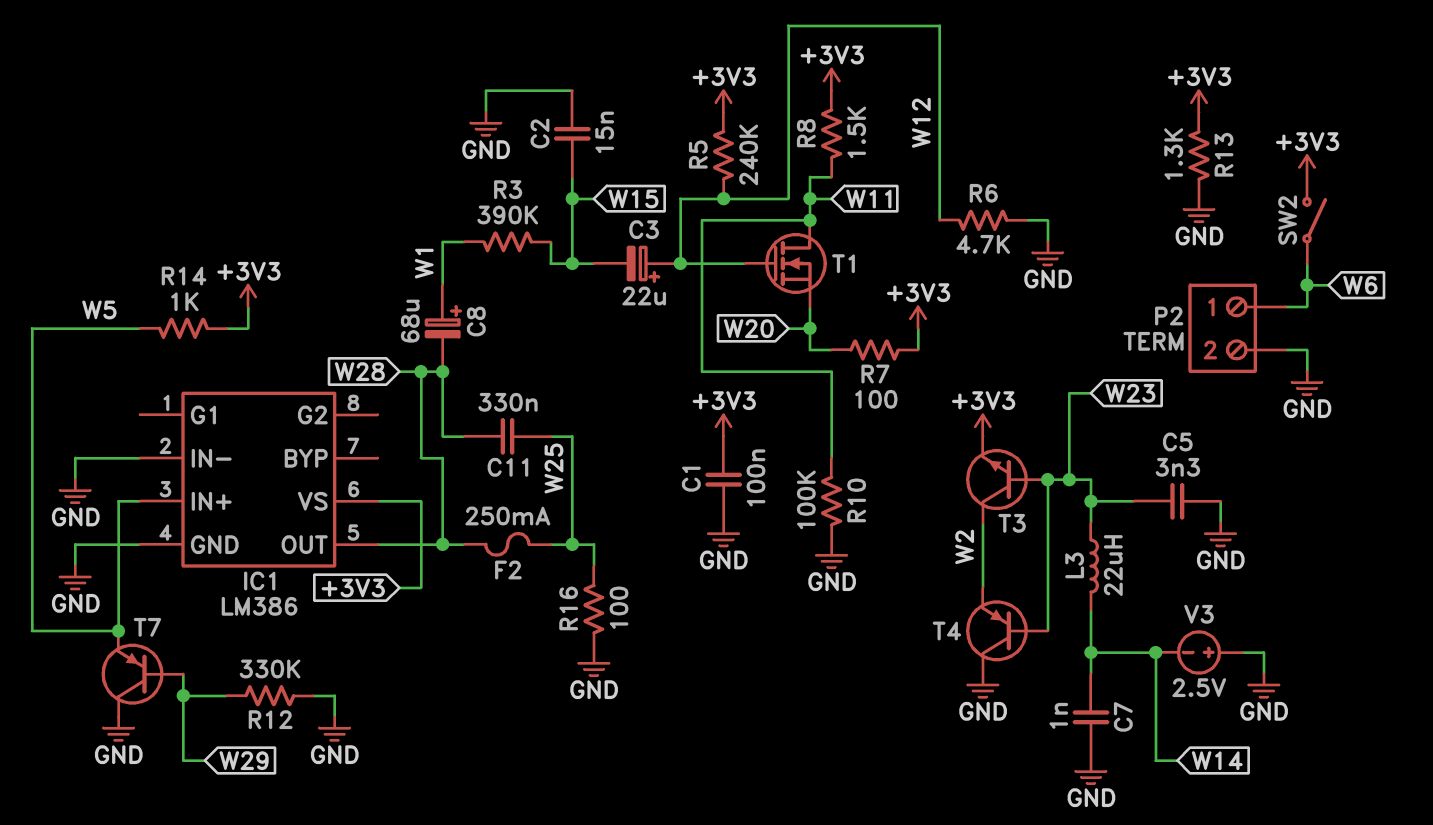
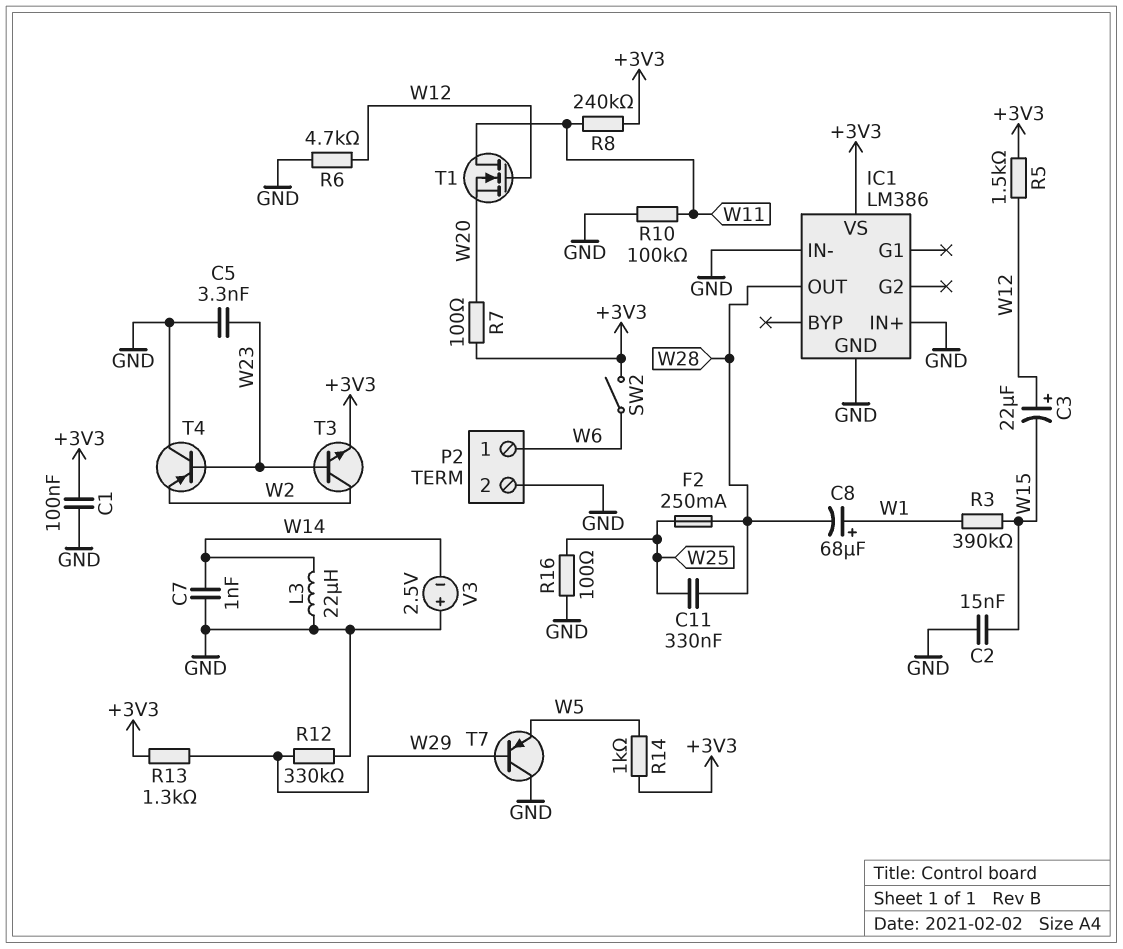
IC1 pin IN+: W5 -> GND
L3: 22uH (W14, W23) -> 22uH (GND, W14)
R5: 240k (+3V3, W12) -> 1.5k (+3V3, W12)
R8: 1.5k (+3V3, W11) -> 240k (+3V3, W11)
R13: 1.3k (+3V3, GND) -> 1.3k (+3V3, W29)

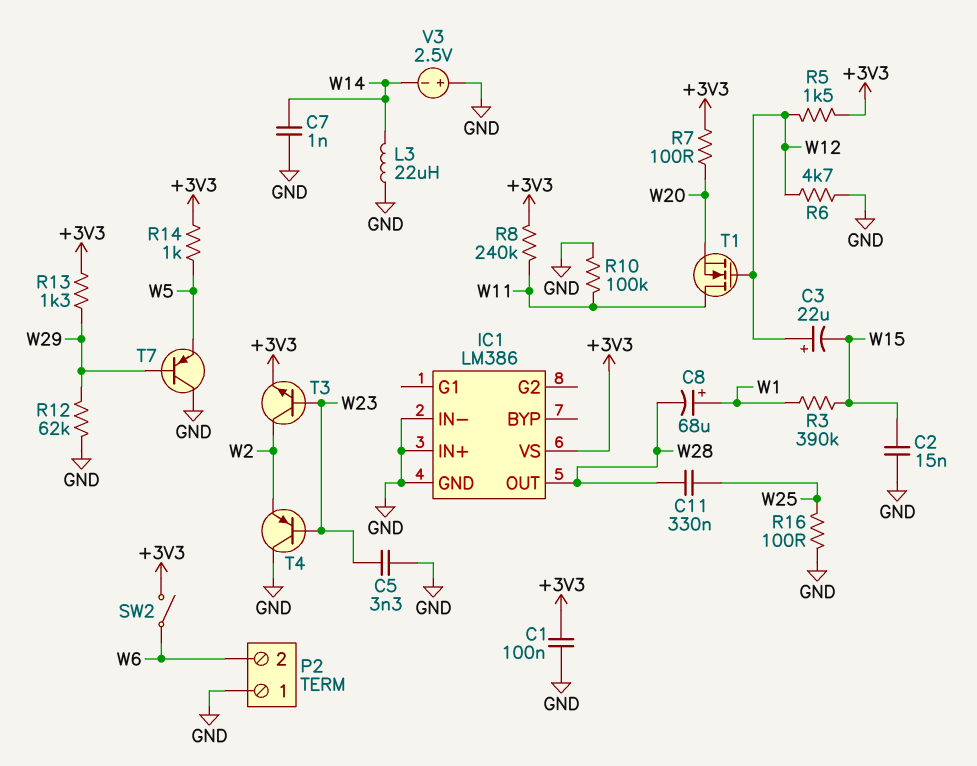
F2: 250mA (W25, W28) -> none
P2 pin 1: W6 -> GND
P2 pin 2: GND -> W6
R12: 330k (GND, W29) -> 62k (GND, W29)

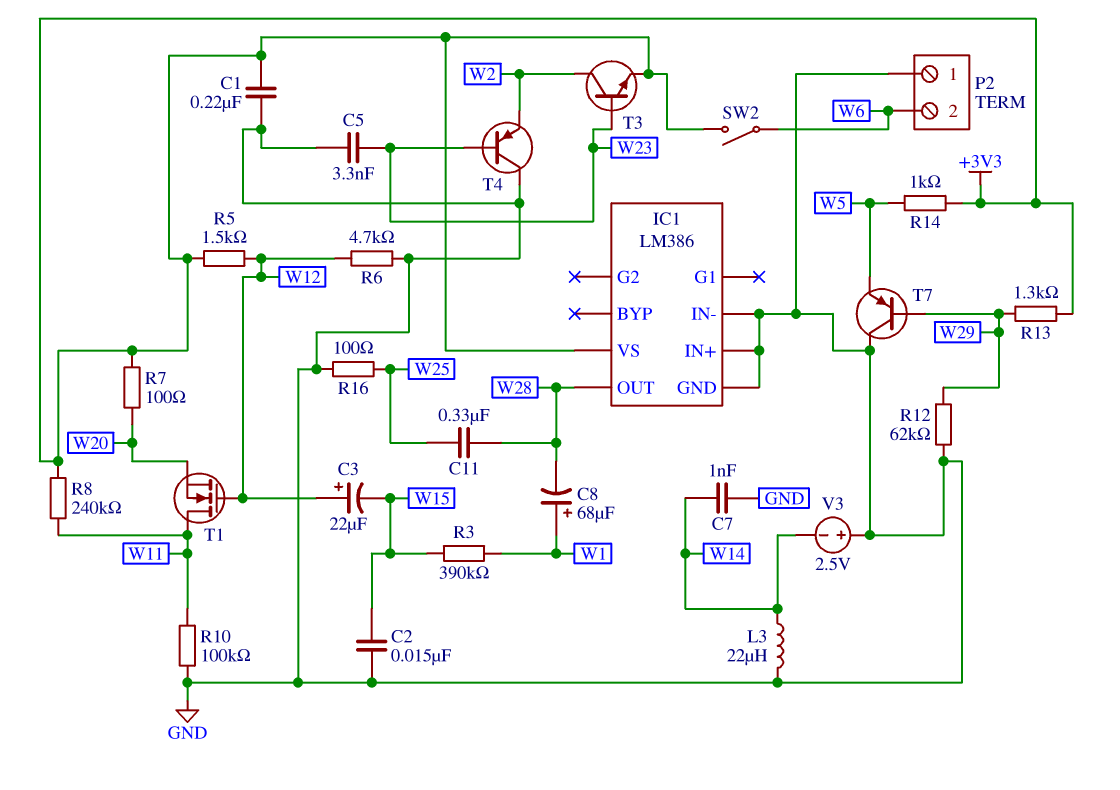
C1: 100nF (+3V3, GND) -> 220nF (+3V3, GND)

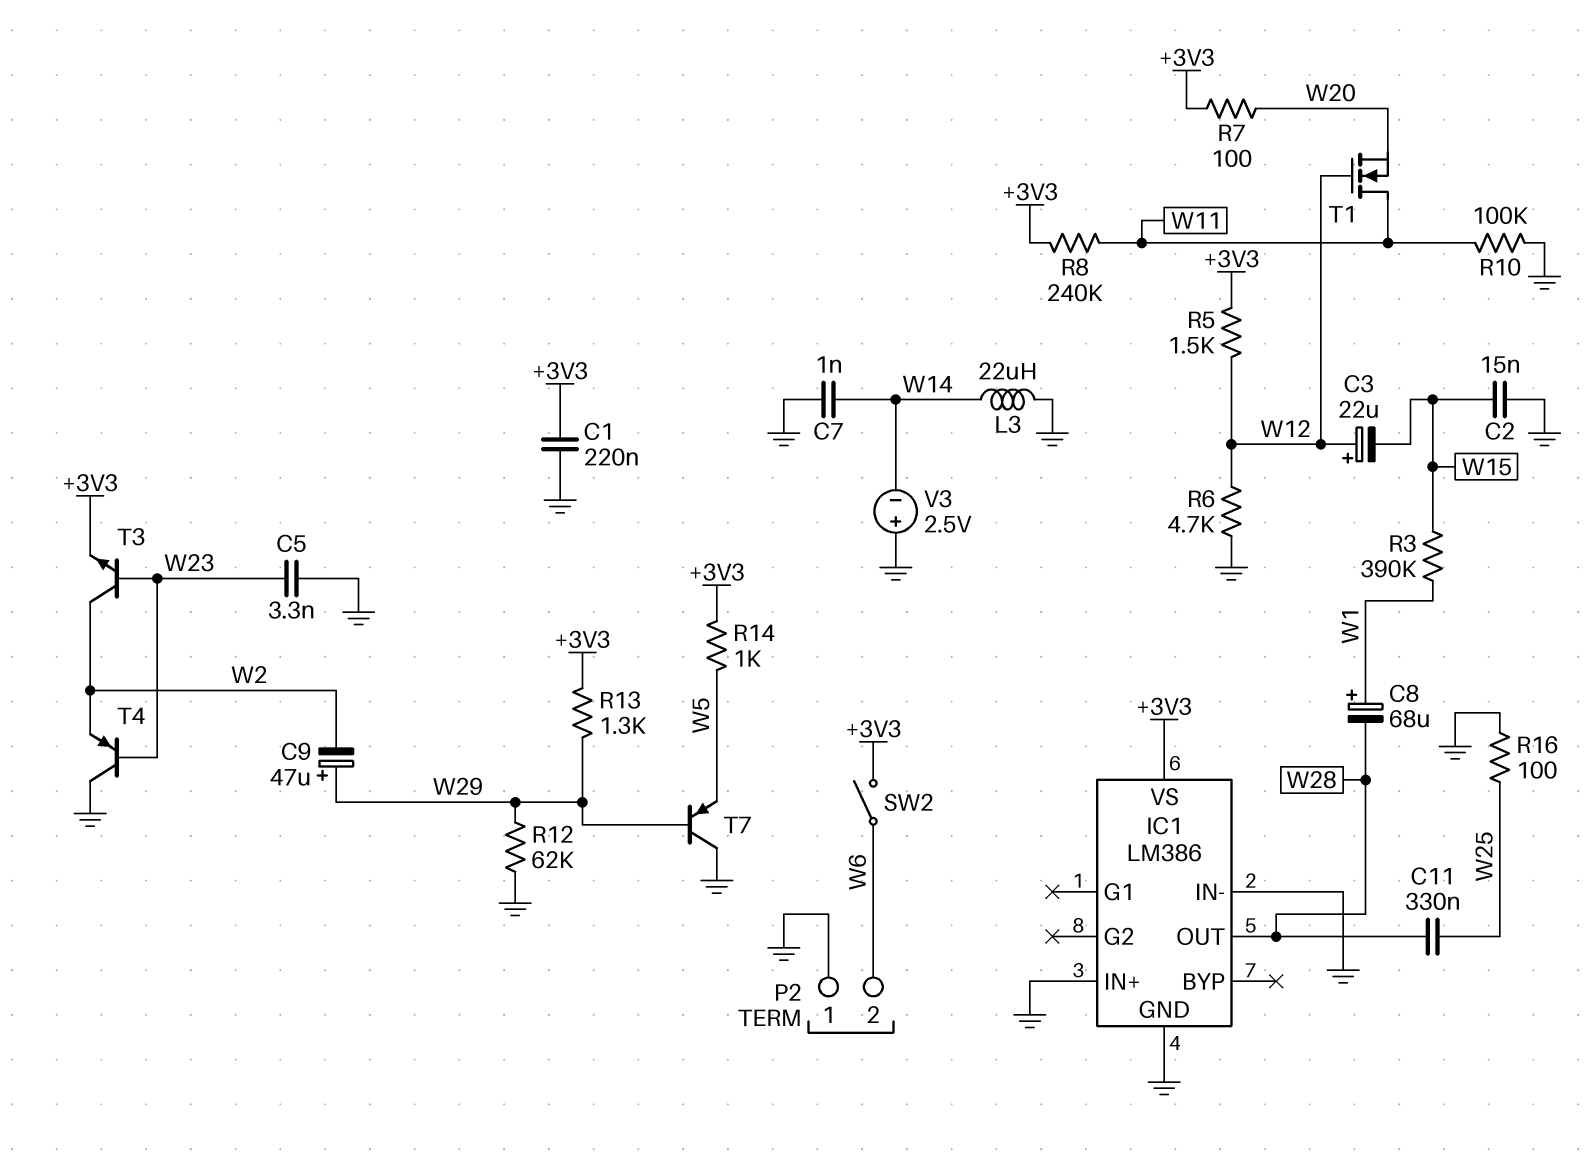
C9: none -> 47uF (plus W29, minus W2)

